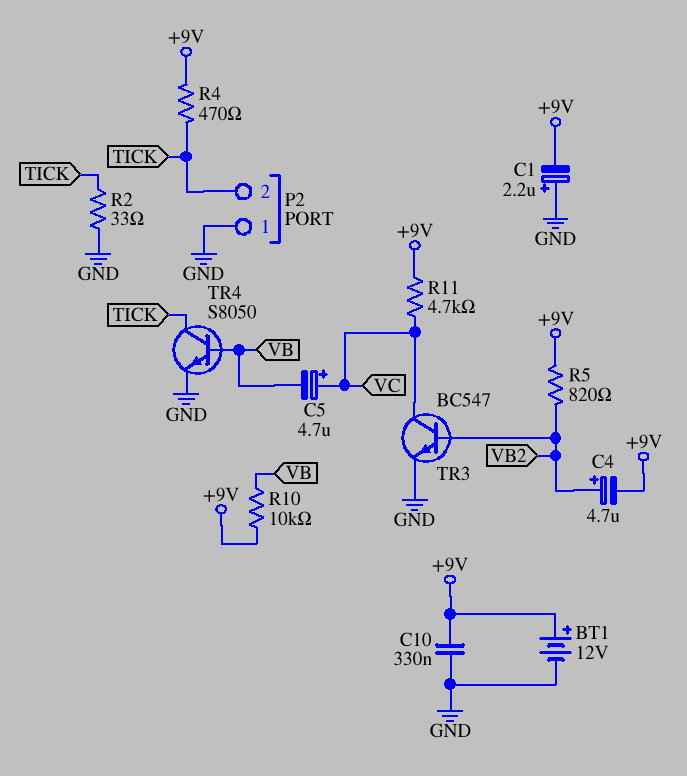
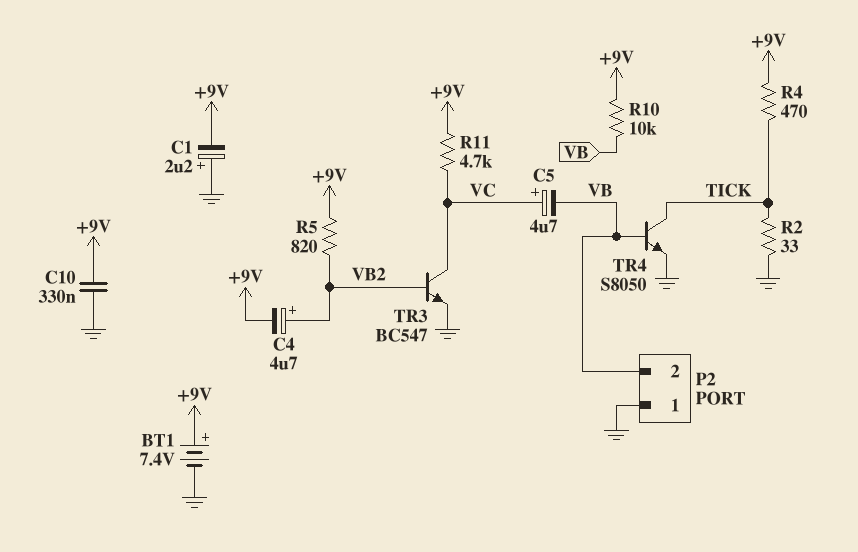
BT1: 12V (plus +9V, minus GND) -> 7.4V (plus +9V, minus GND)
P2 pin 2: TICK -> VB

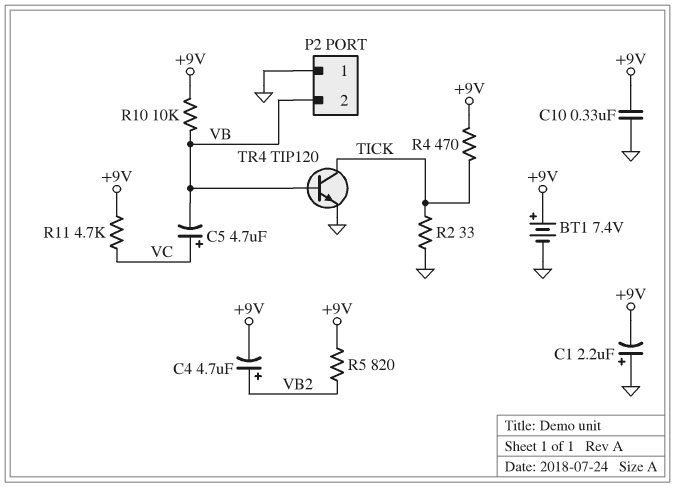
TR3: NPN BC547 (B VB2, C VC, E GND) -> none
TR4: NPN S8050 (B VB, C TICK, E GND) -> NPN TIP120 (B VB, C TICK, E GND)

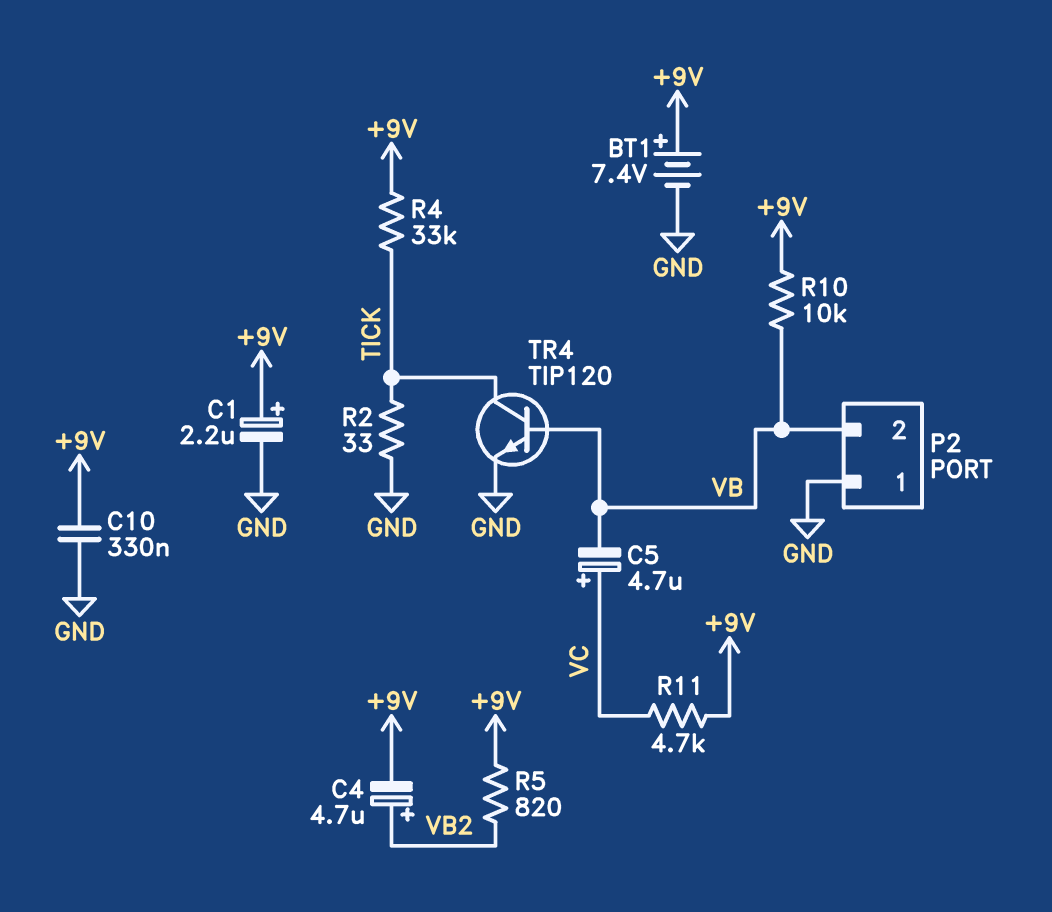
C1: 2.2uF (plus GND, minus +9V) -> 2.2uF (plus +9V, minus GND)
R4: 470 (+9V, TICK) -> 33k (+9V, TICK)

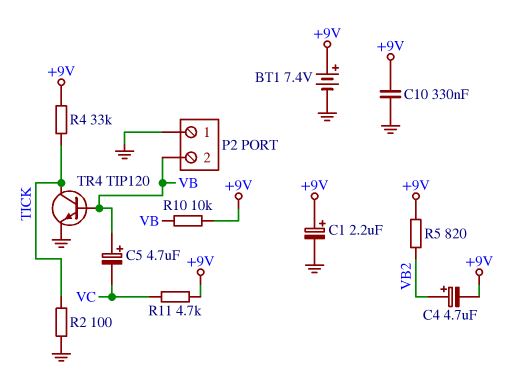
C5: 4.7uF (plus VC, minus VB) -> 4.7uF (plus VB, minus VC)
R2: 33 (GND, TICK) -> 100 (GND, TICK)

